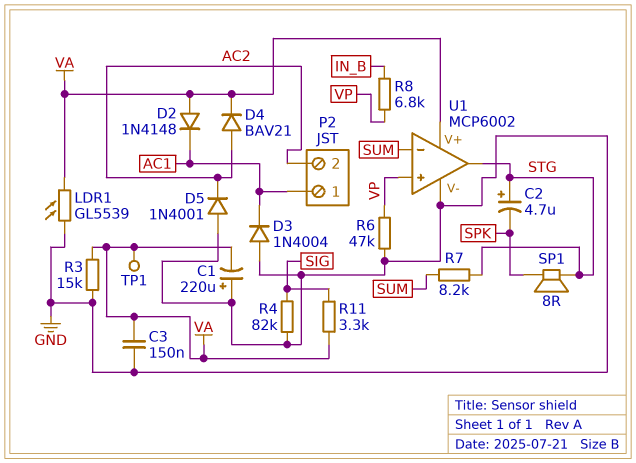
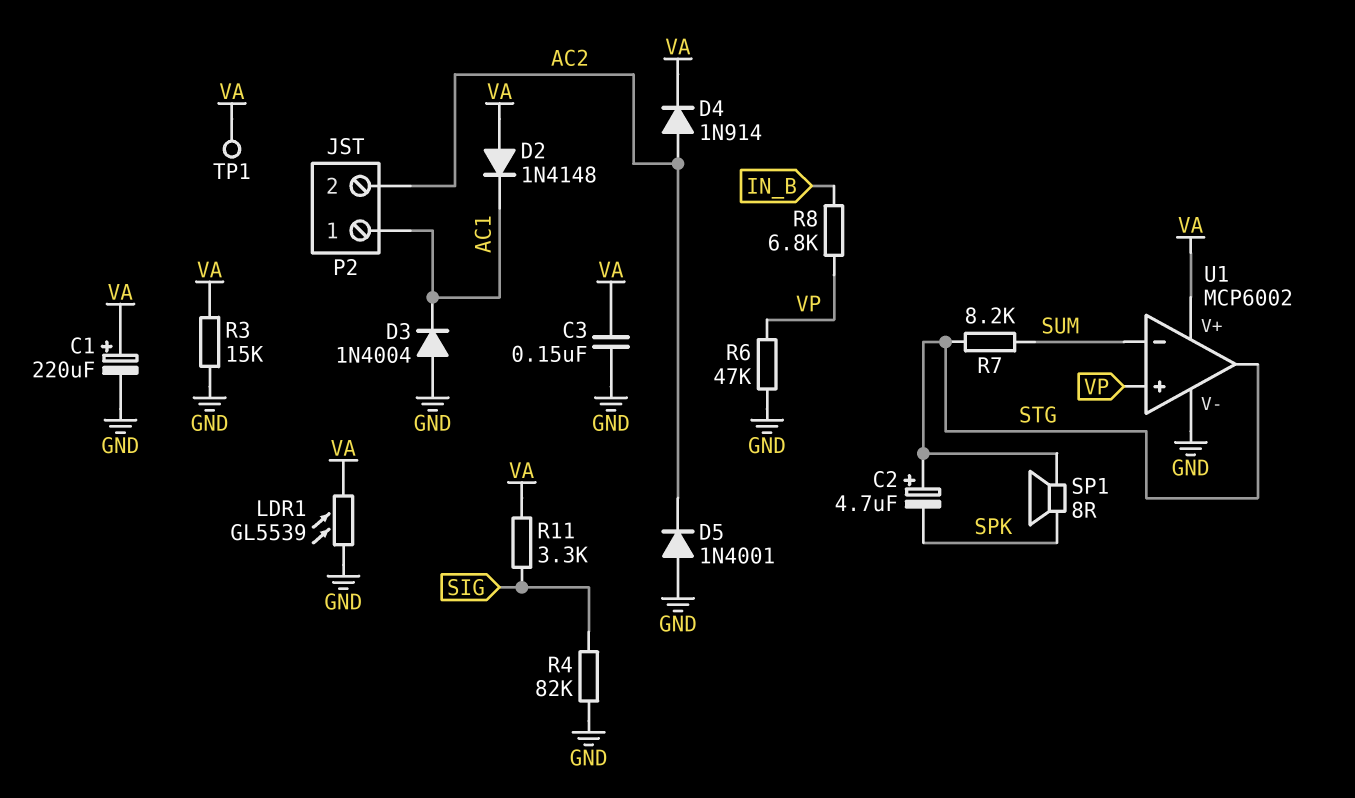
C1: 220uF (plus GND, minus VA) -> 220uF (plus VA, minus GND)
D4: diode BAV21 (A AC2, K VA) -> diode 1N914 (A AC2, K VA)

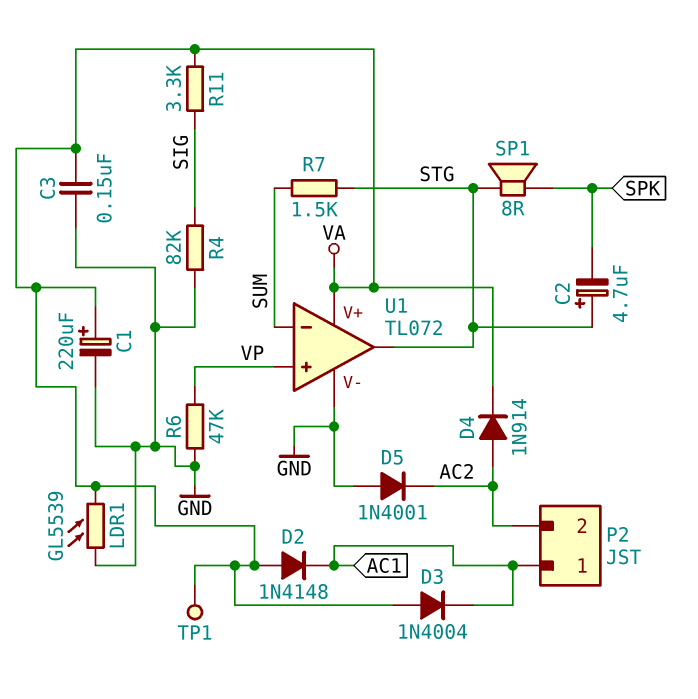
D3: diode 1N4004 (A GND, K AC1) -> diode 1N4004 (A VA, K AC1)
R3: 15k (GND, VA) -> none
R7: 8.2k (STG, SUM) -> 1.5k (STG, SUM)
R8: 6.8k (IN_B, VP) -> none
U1: MCP6002 -> TL072

